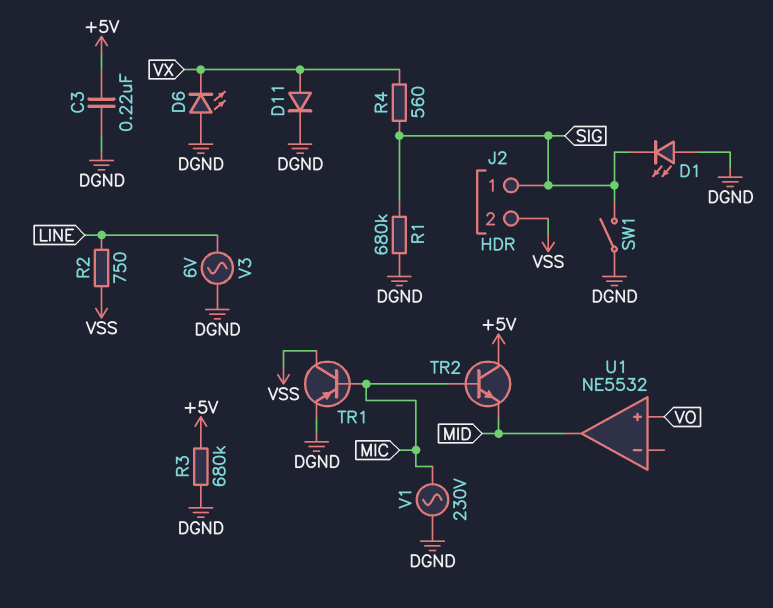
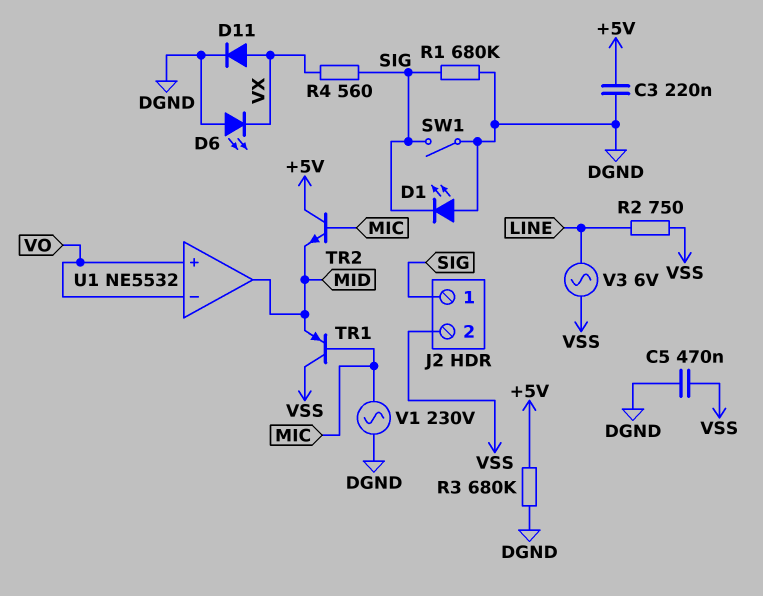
C5: none -> 470nF (DGND, VSS)
TR1: PNP (B MIC, C VSS, E DGND) -> PNP (B MIC, C VSS, E MID)
U1 pin in-: none -> VO
V3: AC 6V (DGND, LINE) -> AC 6V (LINE, VSS)

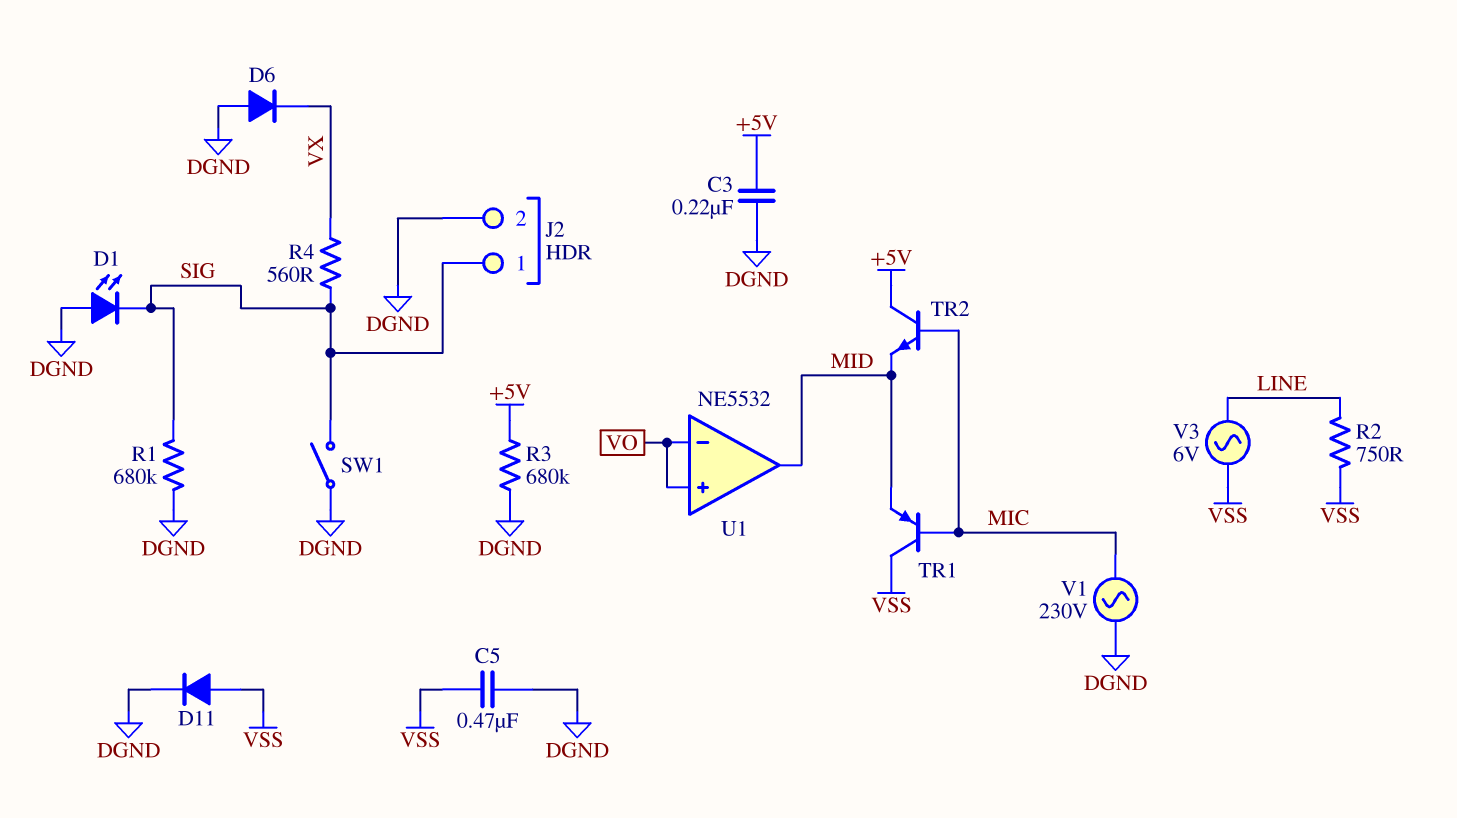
D6: LED (A DGND, K VX) -> diode (A DGND, K VX)
D11: diode (A VX, K DGND) -> diode (A VSS, K DGND)
J2 pin 2: VSS -> DGND

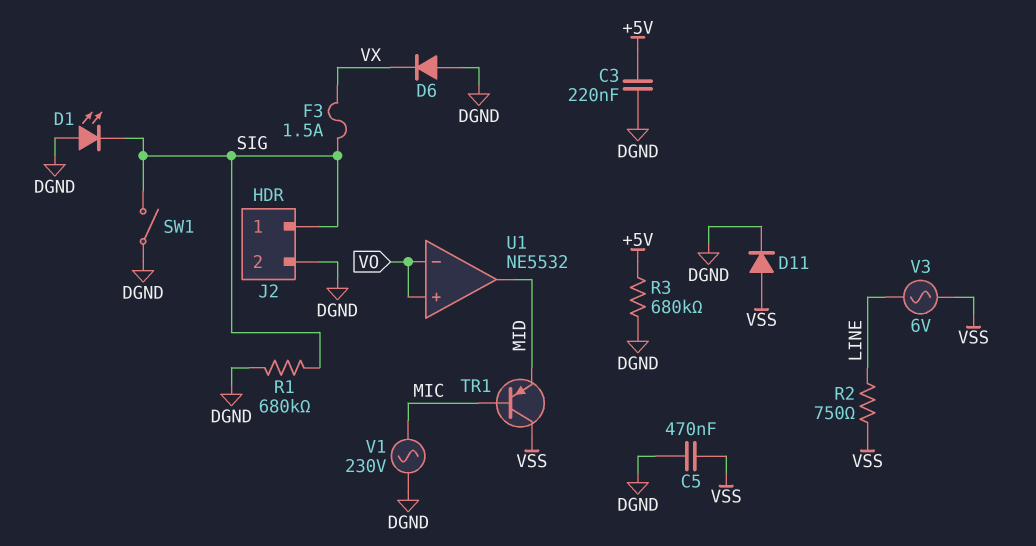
F3: none -> 1.5A (SIG, VX)
R4: 560 (SIG, VX) -> none
TR2: NPN (B MIC, C +5V, E MID) -> none

